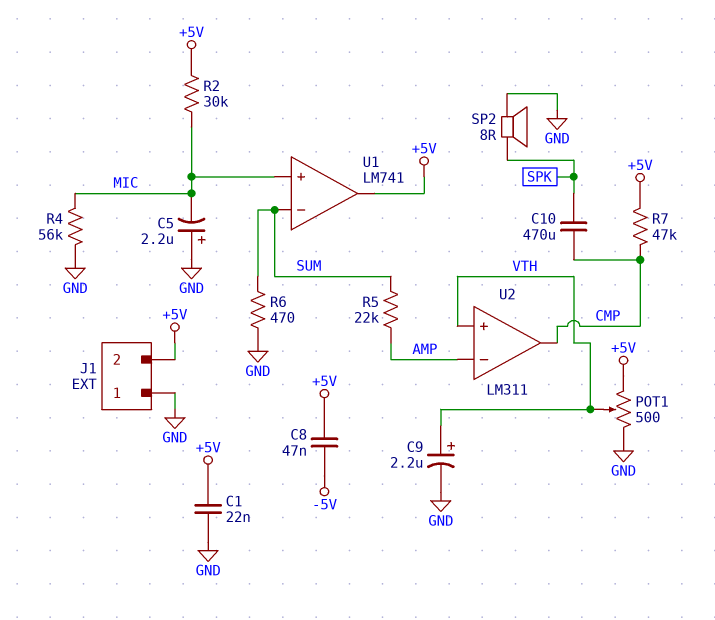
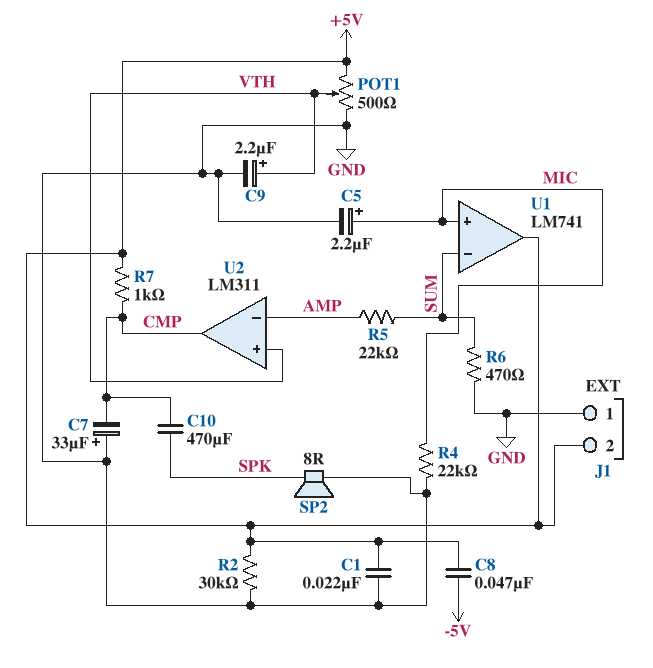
C5: 2.2uF (plus GND, minus MIC) -> 2.2uF (plus MIC, minus GND)
C7: none -> 33uF (plus GND, minus CMP)
R2: 30k (+5V, MIC) -> 30k (+5V, GND)
R4: 56k (GND, MIC) -> 22k (GND, MIC)
R7: 47k (+5V, CMP) -> 1k (+5V, CMP)

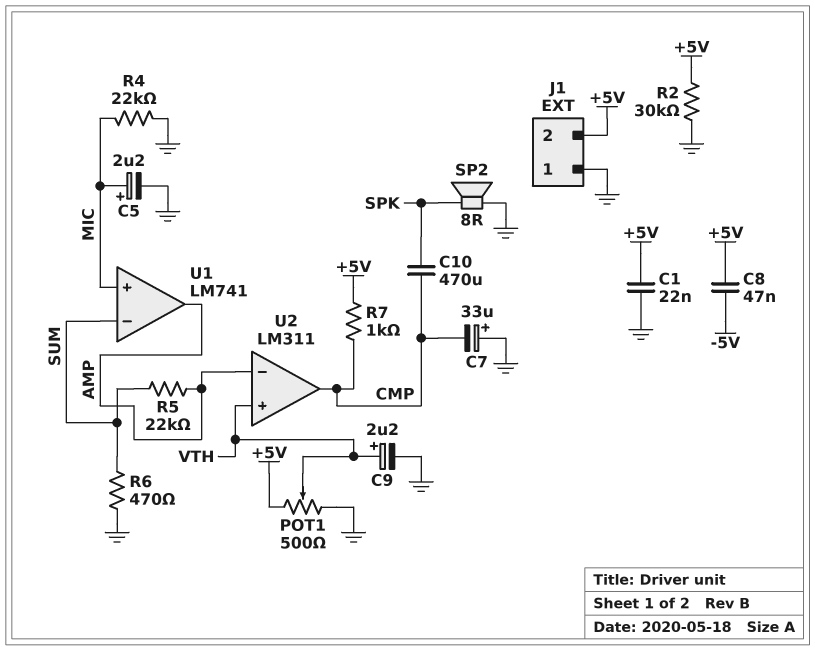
U1 pin out: +5V -> AMP

